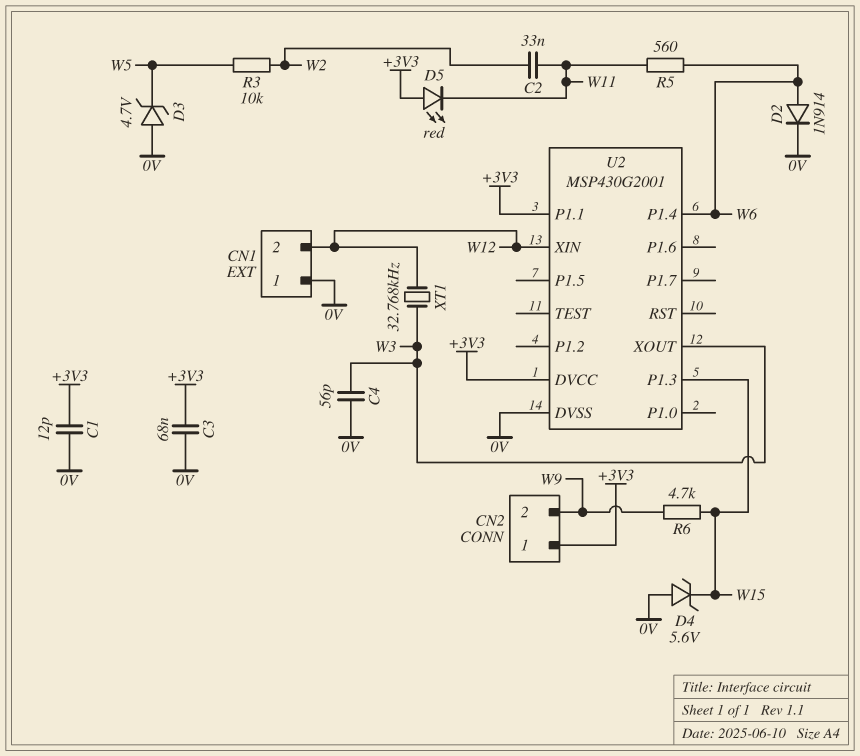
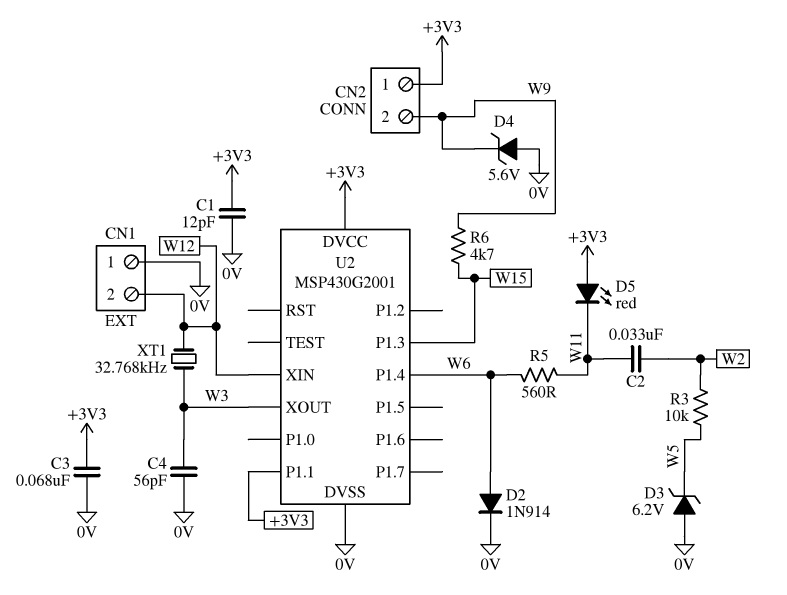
D3: zener 4.7V (A 0V, K W5) -> zener 6.2V (A 0V, K W5)
D4: zener 5.6V (A 0V, K W15) -> zener 5.6V (A 0V, K W9)

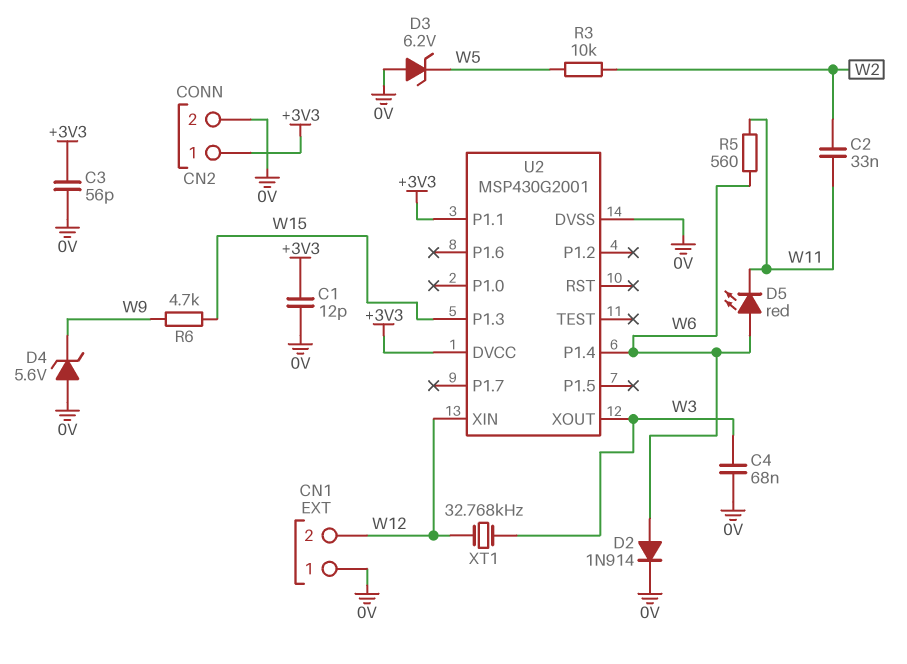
C3: 68nF (+3V3, 0V) -> 56pF (+3V3, 0V)
C4: 56pF (0V, W3) -> 68nF (0V, W3)
CN2 pin 2: W9 -> 0V
D5: LED red (A +3V3, K W11) -> LED red (A W6, K W11)

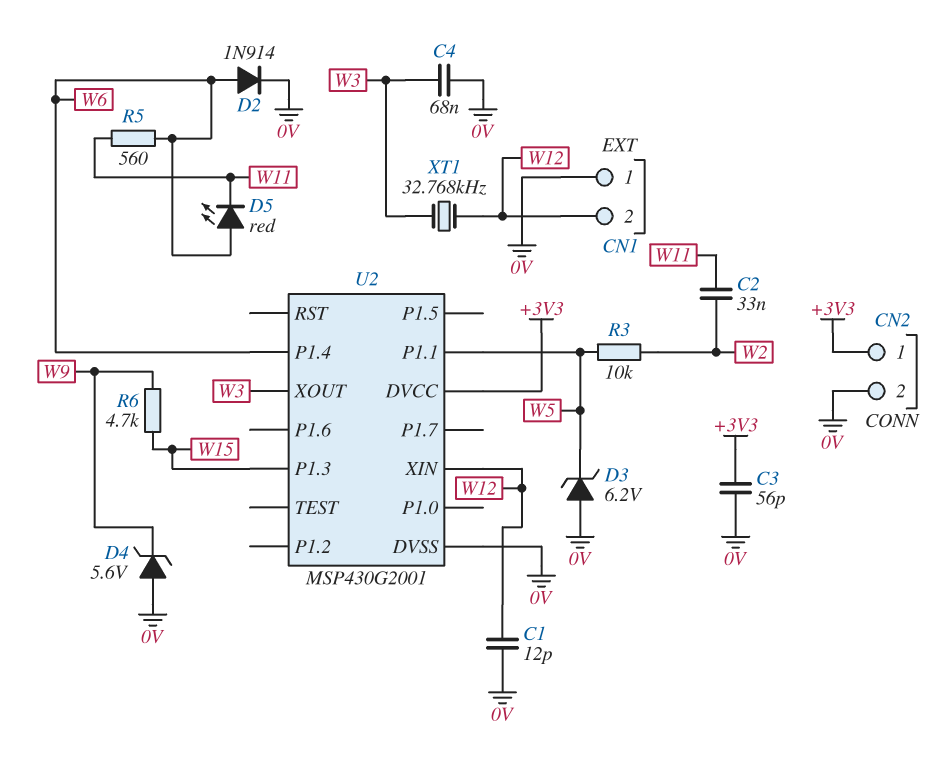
C1: 12pF (+3V3, 0V) -> 12pF (0V, W12)
U2 pin P1.1: +3V3 -> W5

